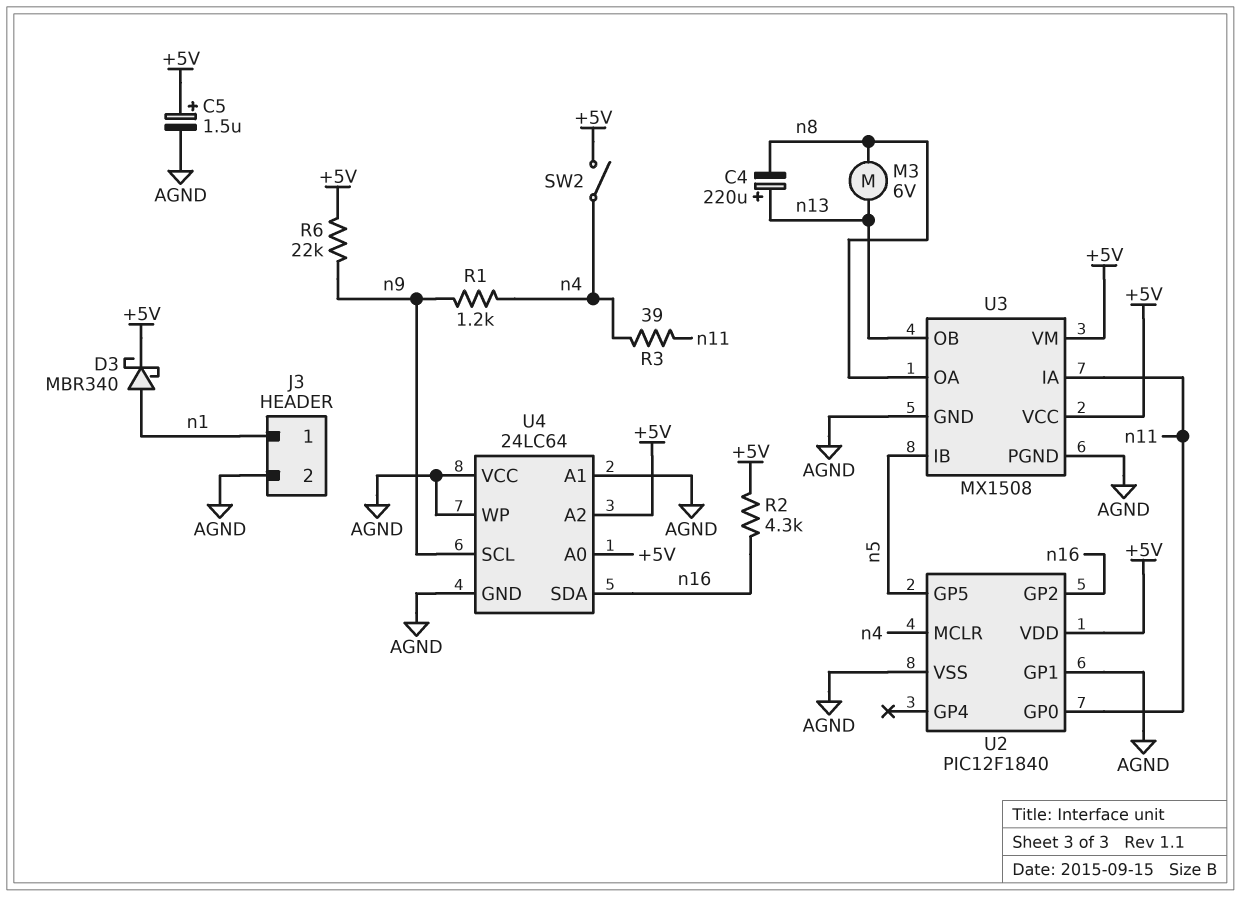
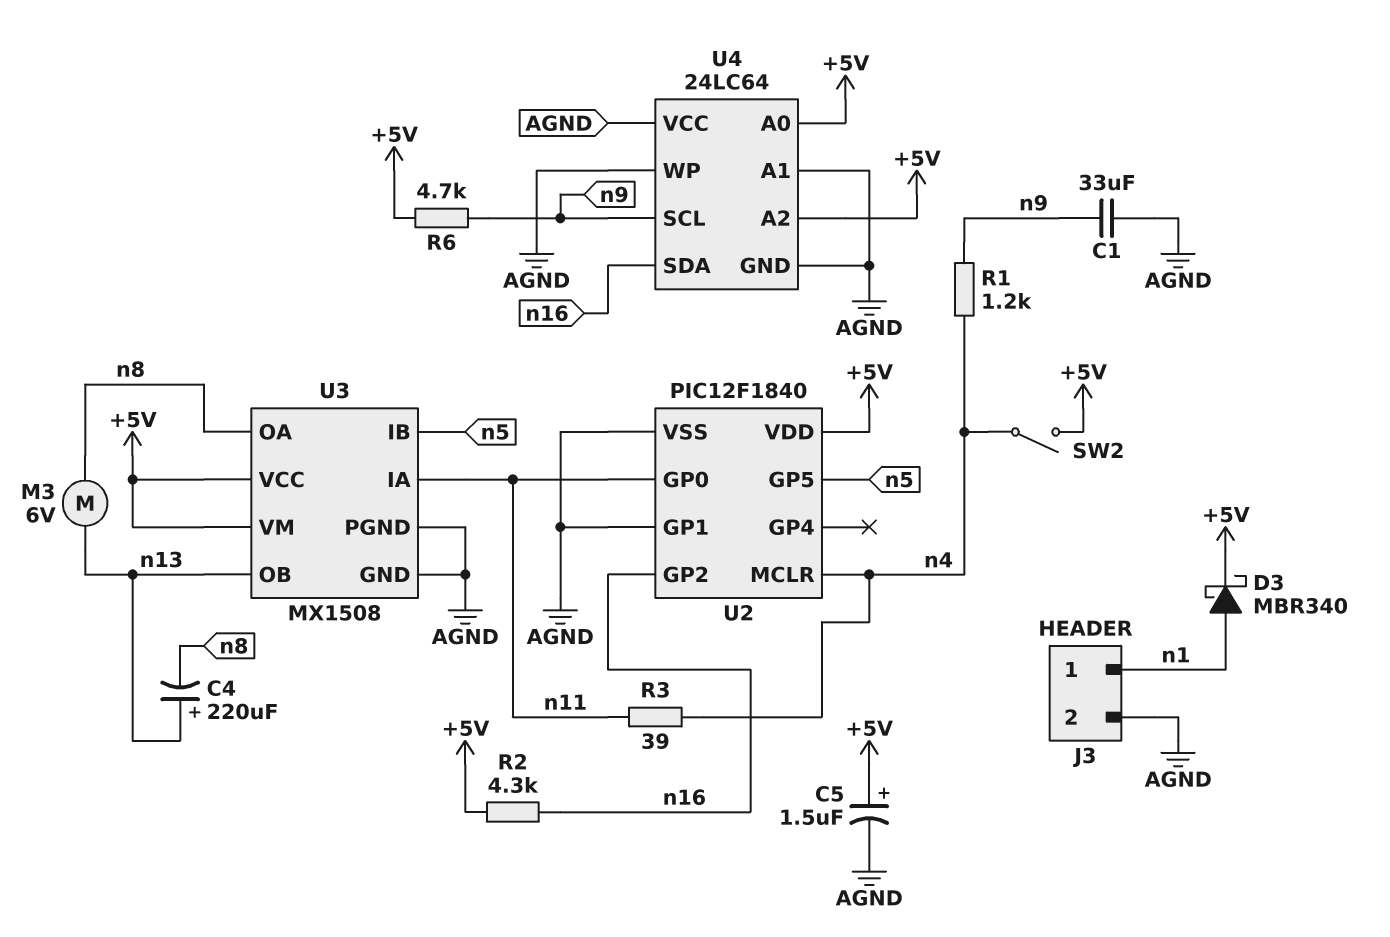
C1: none -> 33uF (AGND, n9)
R6: 22k (+5V, n9) -> 4.7k (+5V, n9)

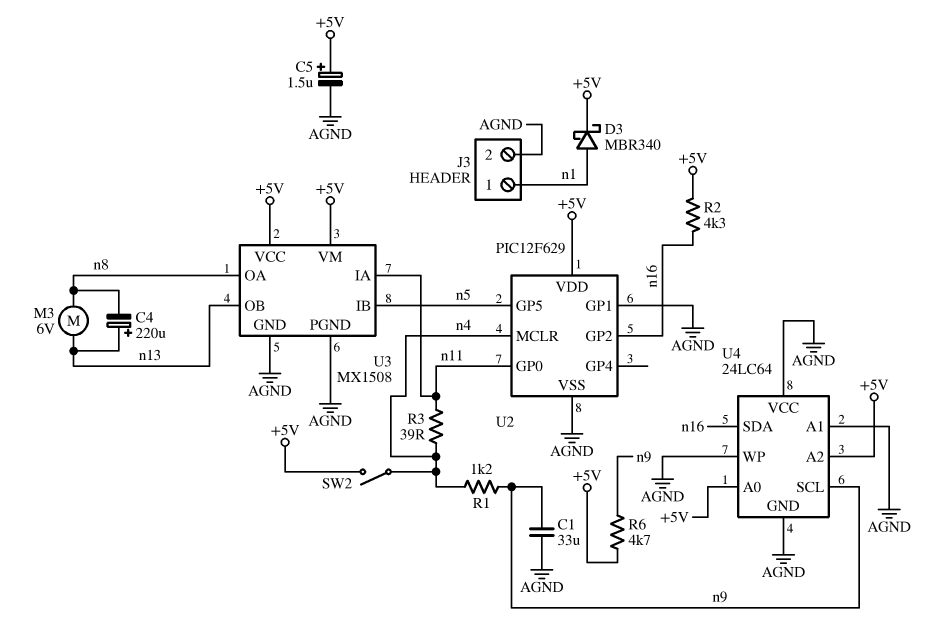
U2: PIC12F1840 -> PIC12F629

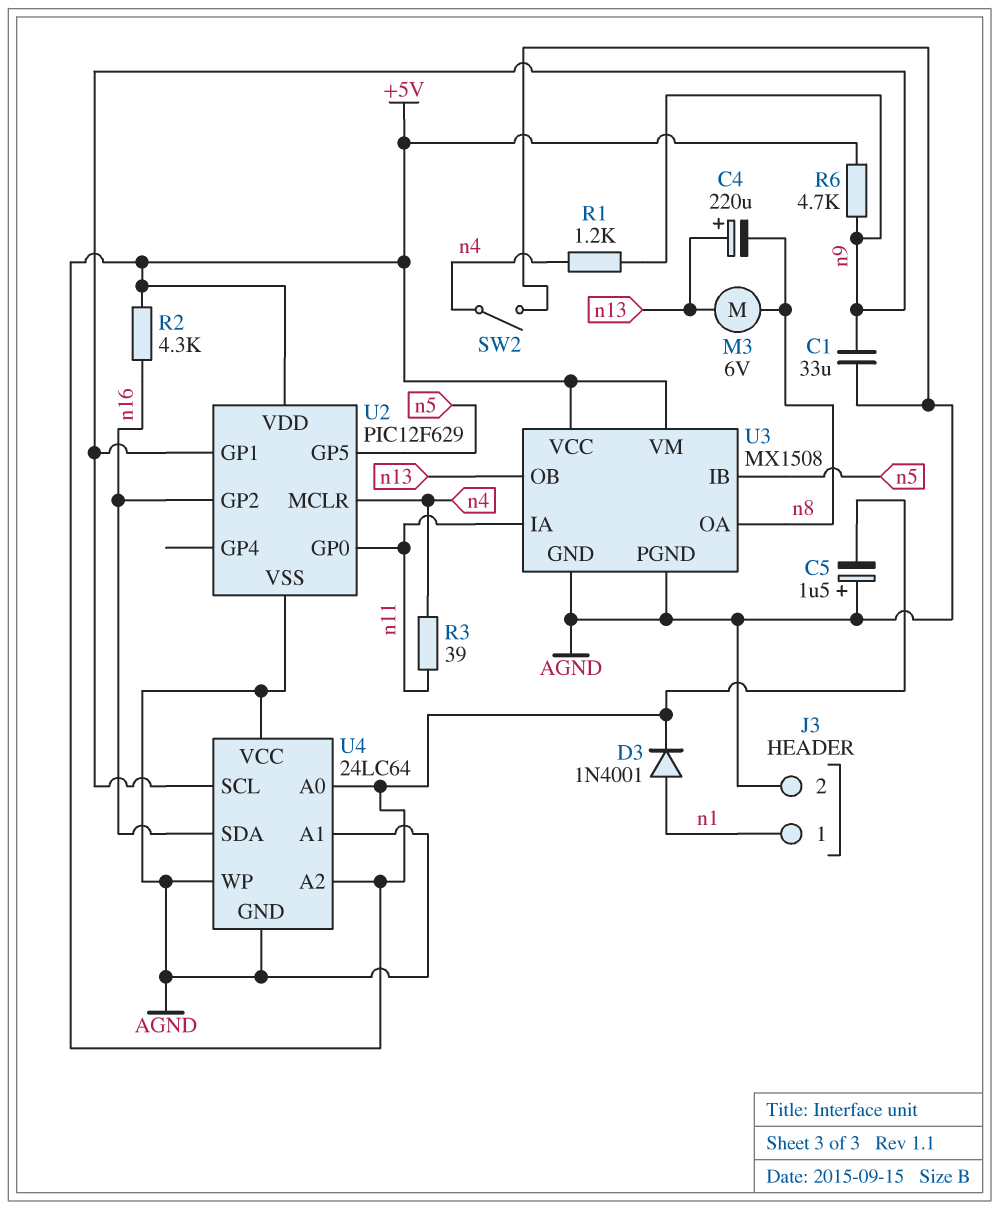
C5: 1.5uF (plus +5V, minus AGND) -> 1.5uF (plus AGND, minus +5V)
D3: schottky MBR340 (A n1, K +5V) -> diode 1N4001 (A n1, K +5V)
SW2: switch (+5V, n4) -> switch (AGND, n4)
U2 pin GP1: AGND -> n9

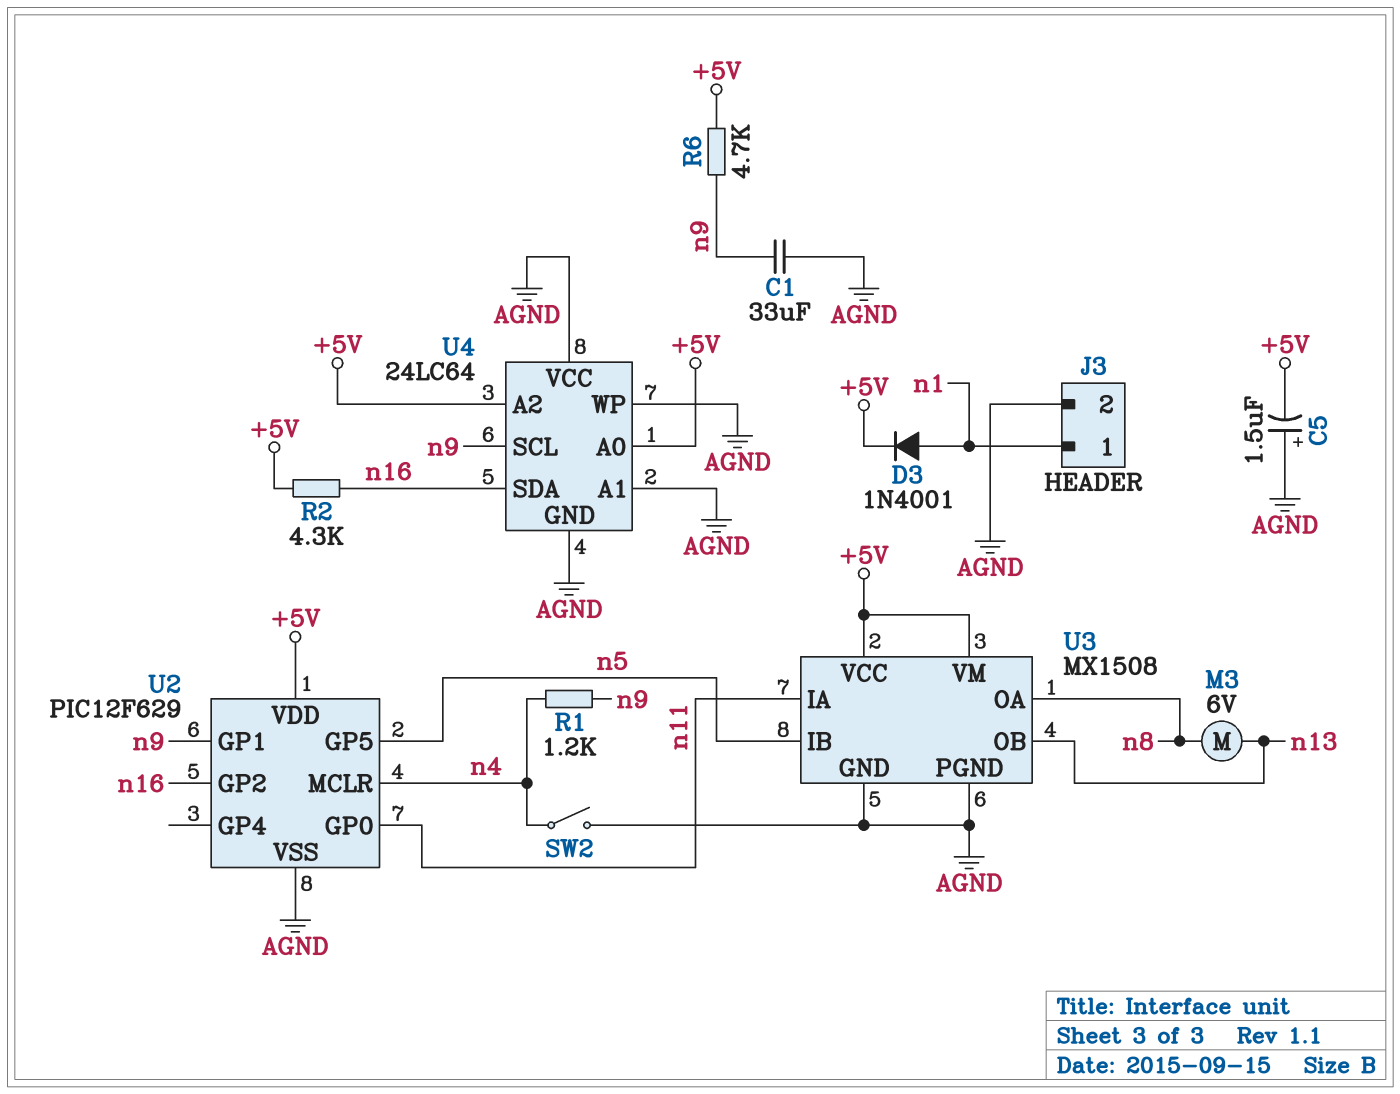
C4: 220uF (plus n13, minus n8) -> none
R3: 39 (n4, n11) -> none

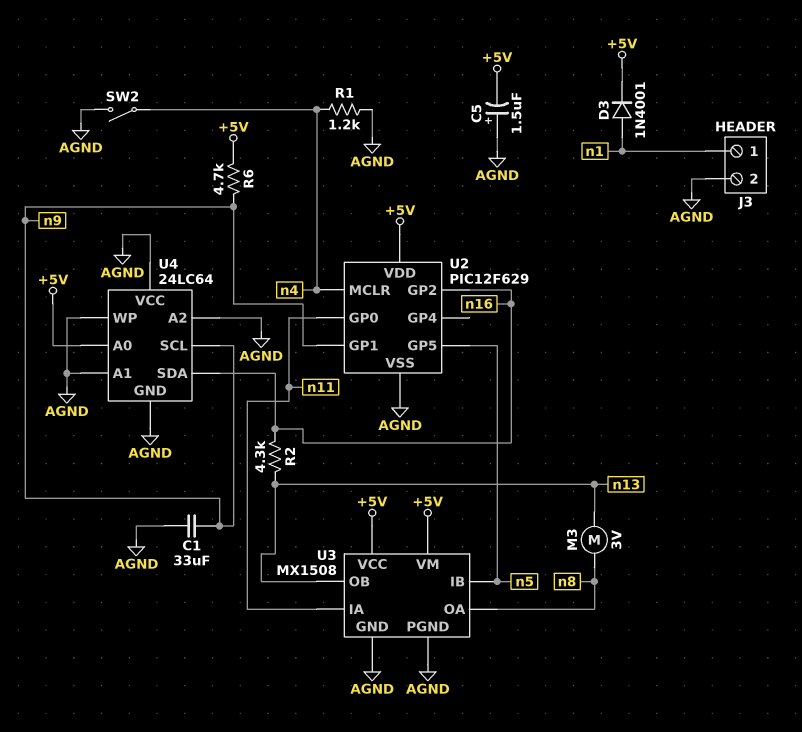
M3: motor 6V (n8, n13) -> motor 3V (n8, n13)
R1: 1.2k (n4, n9) -> 1.2k (AGND, n4)
R2: 4.3k (+5V, n16) -> 4.3k (n13, n16)
U4 pin A2: +5V -> AGND

